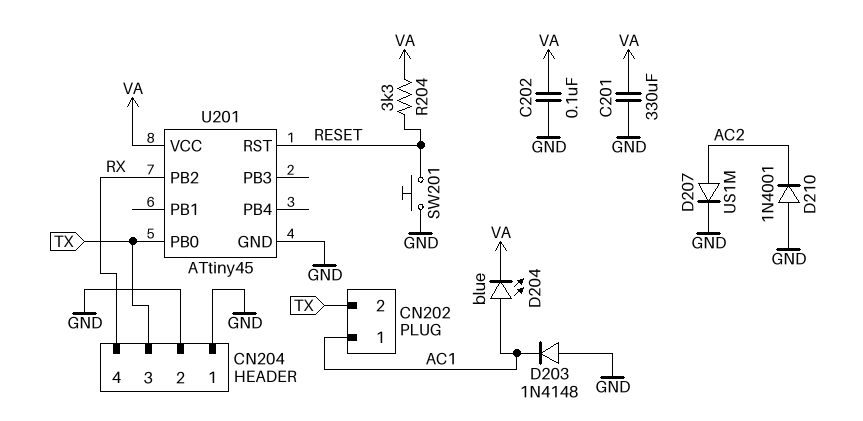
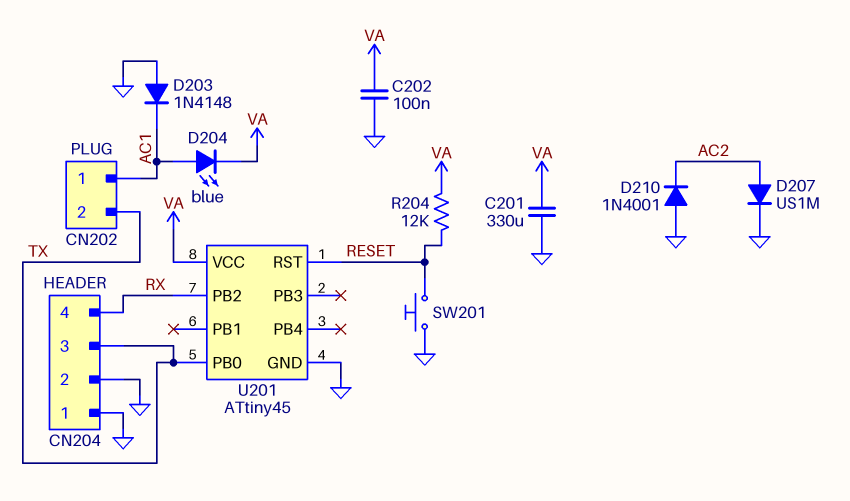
R204: 3.3k (RESET, VA) -> 12k (RESET, VA)

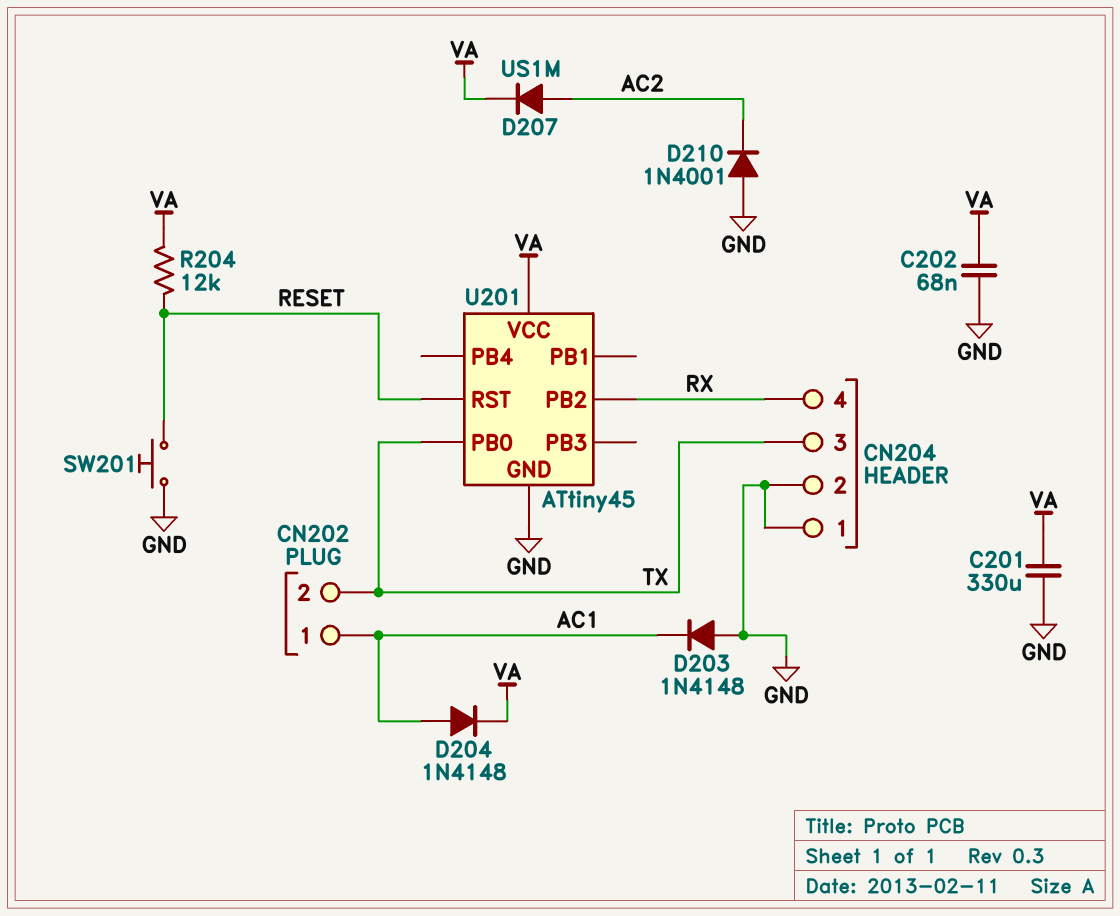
C202: 100nF (GND, VA) -> 68nF (GND, VA)
D204: LED blue (A AC1, K VA) -> diode 1N4148 (A AC1, K VA)
D207: diode US1M (A AC2, K GND) -> diode US1M (A AC2, K VA)

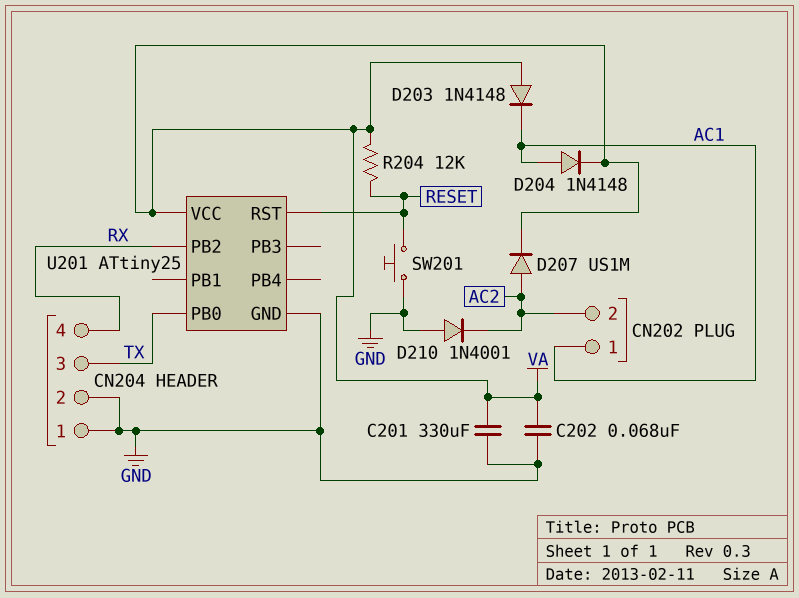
CN202 pin 2: TX -> AC2
D203: diode 1N4148 (A GND, K AC1) -> diode 1N4148 (A VA, K AC1)
U201: ATtiny45 -> ATtiny25

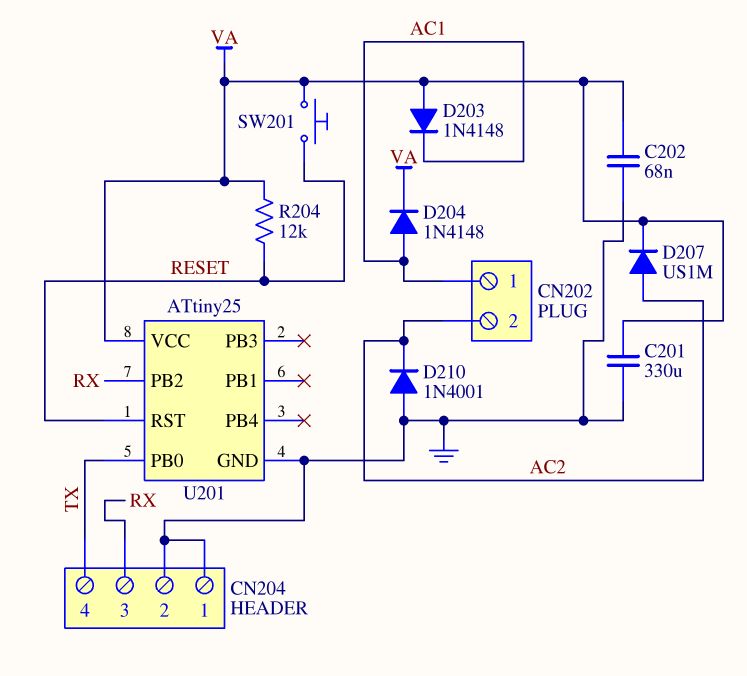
CN204 pin 3: TX -> RX
CN204 pin 4: RX -> TX
SW201: button (GND, RESET) -> button (RESET, VA)

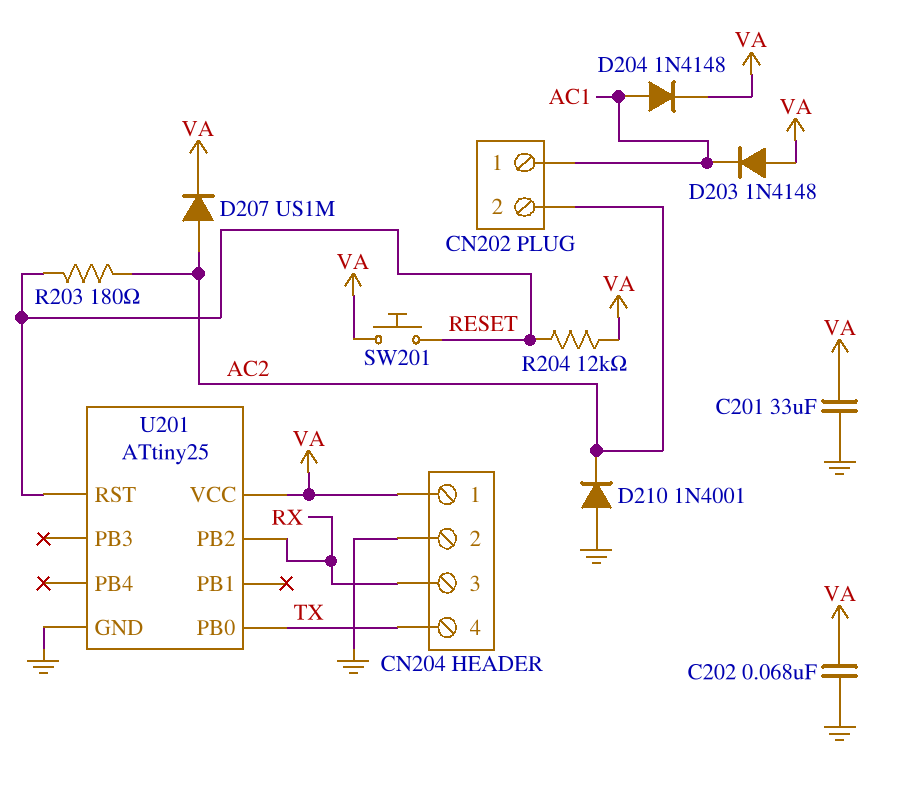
C201: 330uF (GND, VA) -> 33uF (GND, VA)
CN204 pin 1: GND -> VA
R203: none -> 180 (AC2, RESET)

